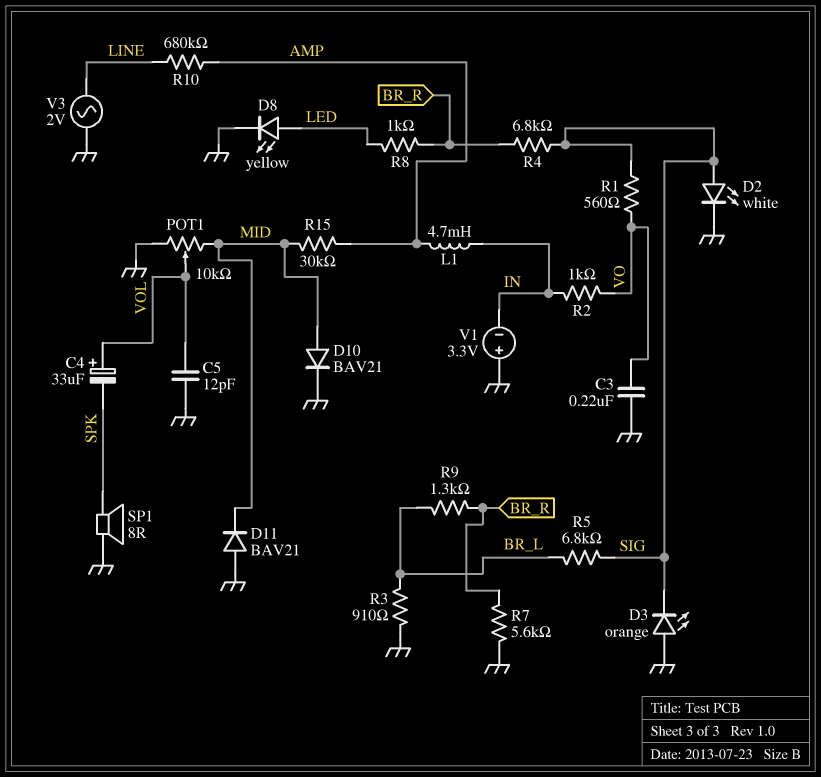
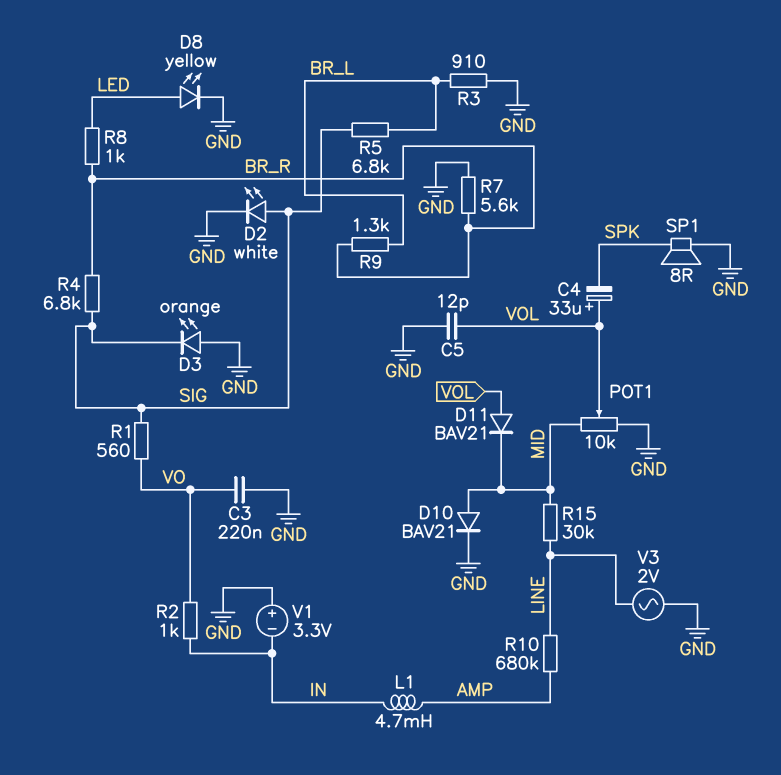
D11: diode BAV21 (A GND, K MID) -> diode BAV21 (A VOL, K MID)
R15: 30k (AMP, MID) -> 30k (LINE, MID)

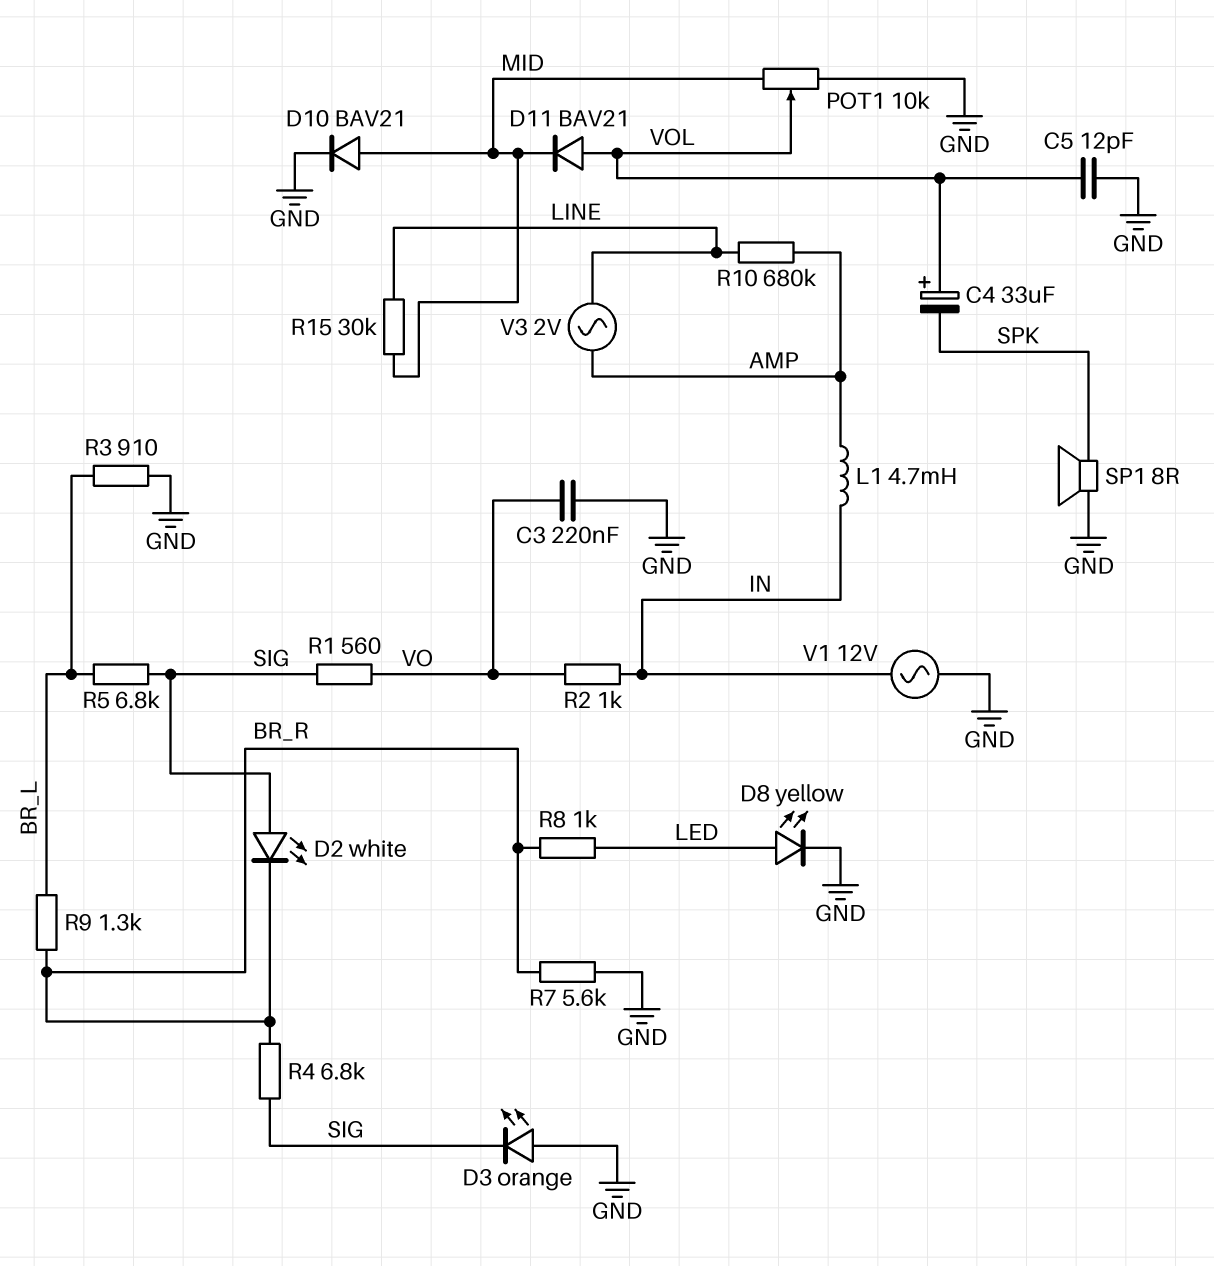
D2: LED white (A SIG, K GND) -> LED white (A SIG, K BR_R)
V1: 3.3V (plus GND, minus IN) -> AC 12V (GND, IN)
V3: AC 2V (GND, LINE) -> AC 2V (AMP, LINE)

